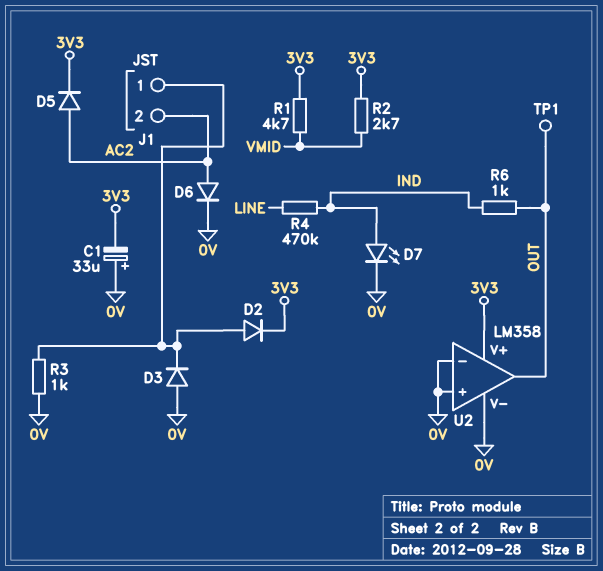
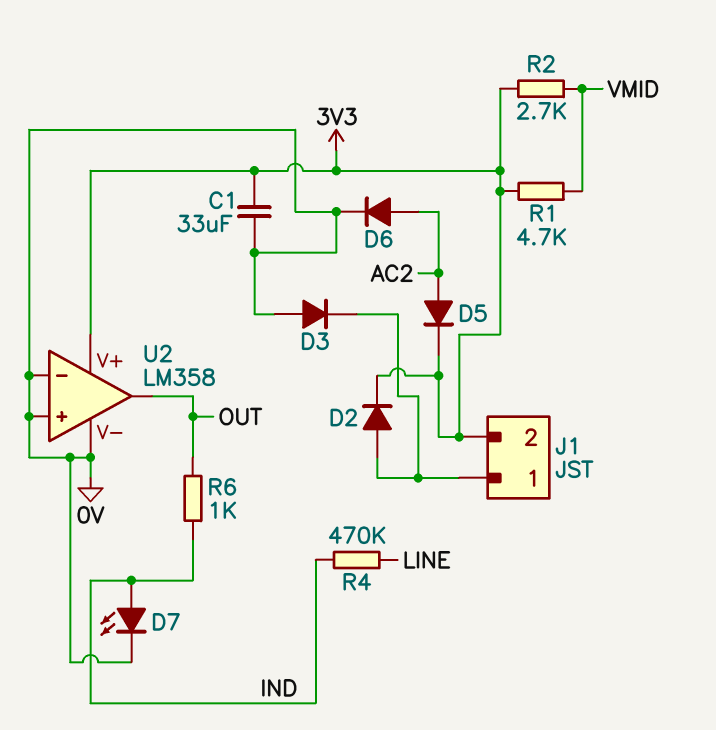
C1: 33uF (plus 0V, minus 3V3) -> 33uF (0V, 3V3)
J1 pin 2: AC2 -> 3V3
R3: 1k (0V, J1/1) -> none
TP1: test point (OUT) -> none

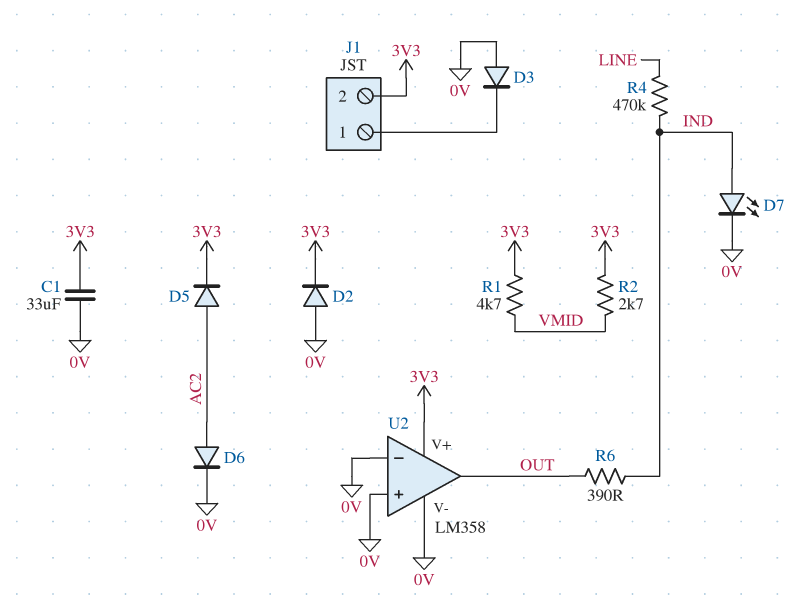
D2: diode (A J1/1, K 3V3) -> diode (A 0V, K 3V3)
R6: 1k (IND, OUT) -> 390 (IND, OUT)

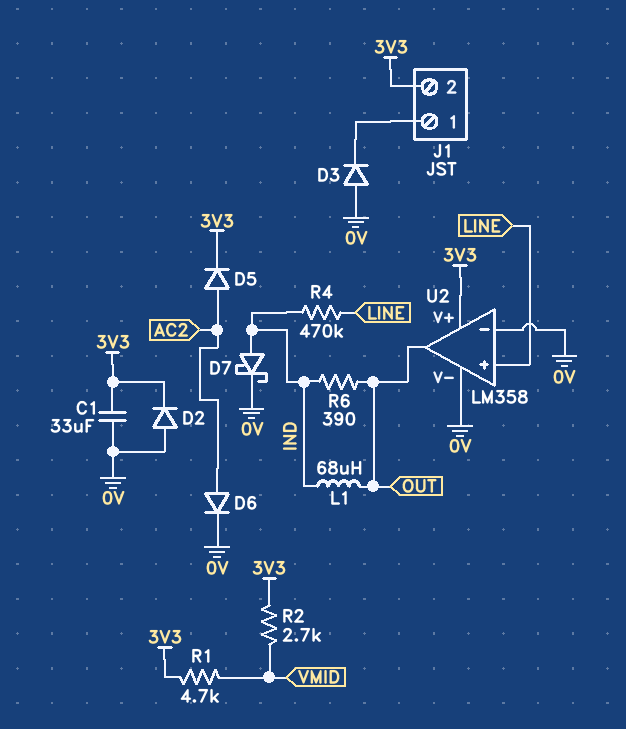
D7: LED (A IND, K 0V) -> schottky (A IND, K 0V)
L1: none -> 68uH (IND, OUT)
U2 pin in+: 0V -> LINE

